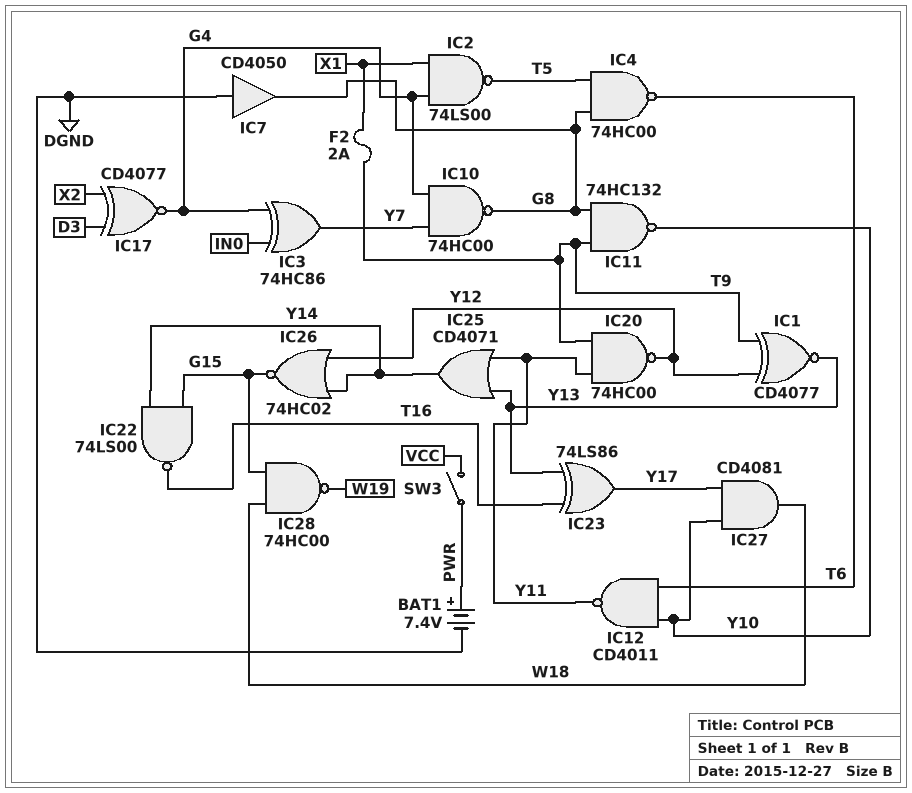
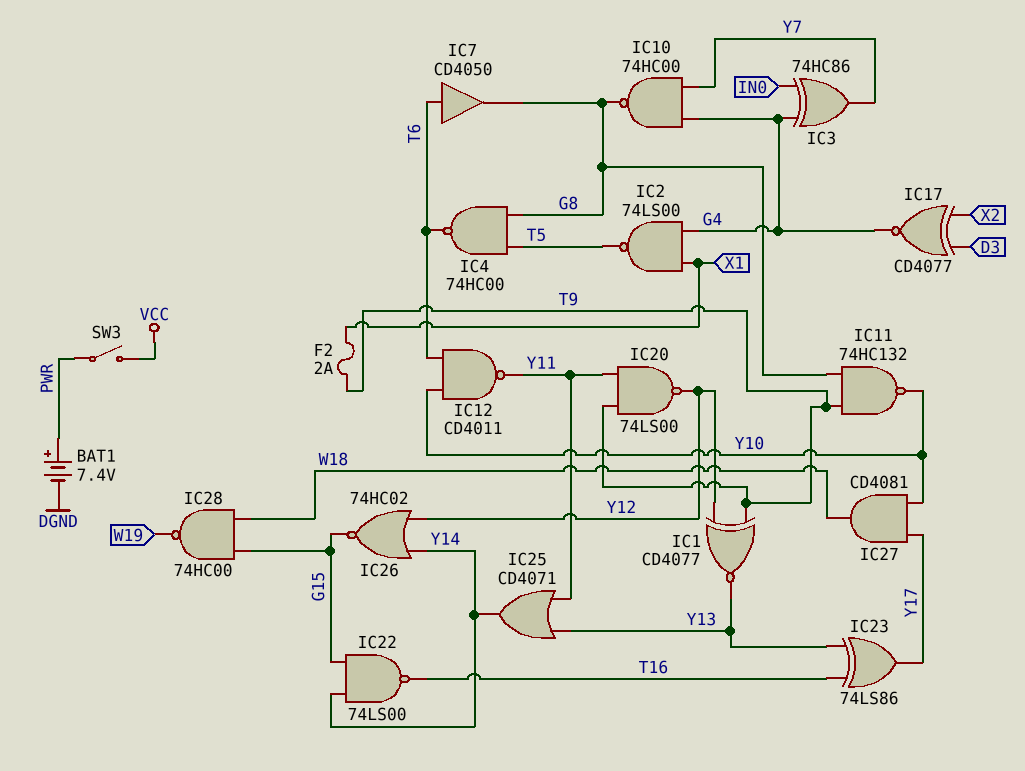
IC7: buffer CD4050 (in DGND, out G8) -> buffer CD4050 (in T6, out G8)
IC20: NAND 74HC00 (in T9, in Y11, out Y12) -> NAND 74LS00 (in T9, in Y11, out Y12)

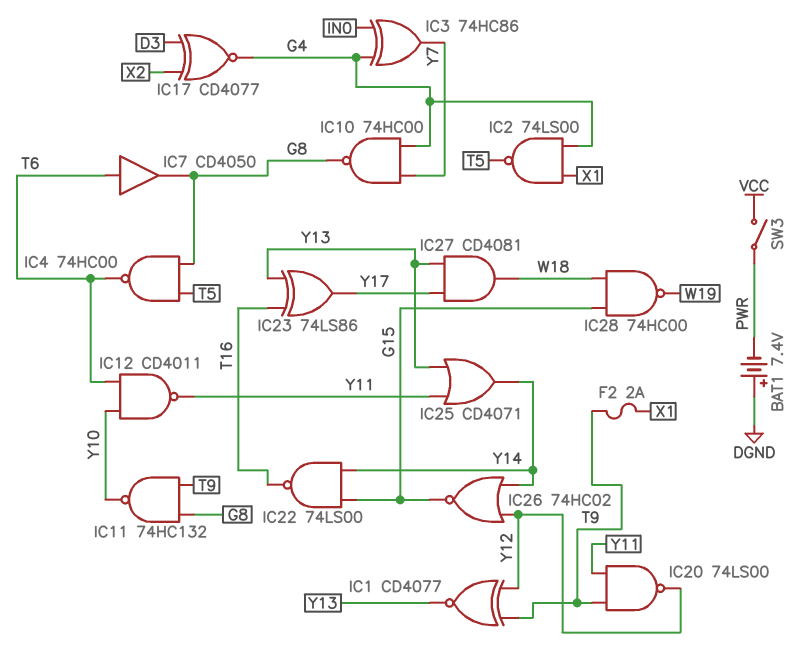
BAT1: 7.4V (plus PWR, minus DGND) -> 7.4V (plus DGND, minus PWR)
IC27: AND CD4081 (in Y10, in Y17, out W18) -> AND CD4081 (in Y13, in Y17, out W18)

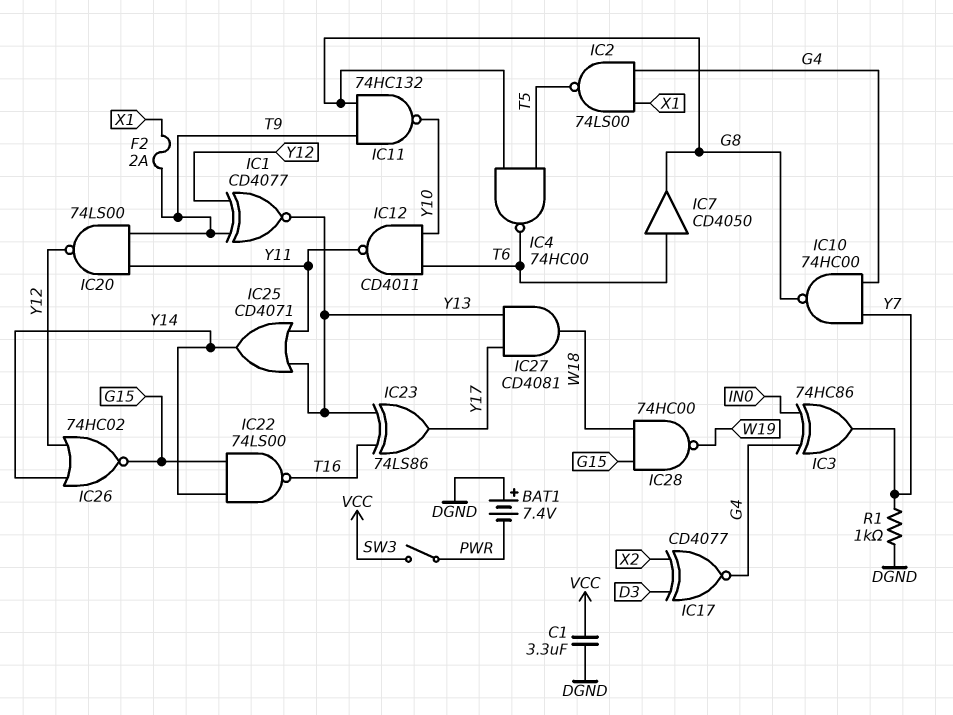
C1: none -> 3.3uF (DGND, VCC)
R1: none -> 1k (DGND, Y7)

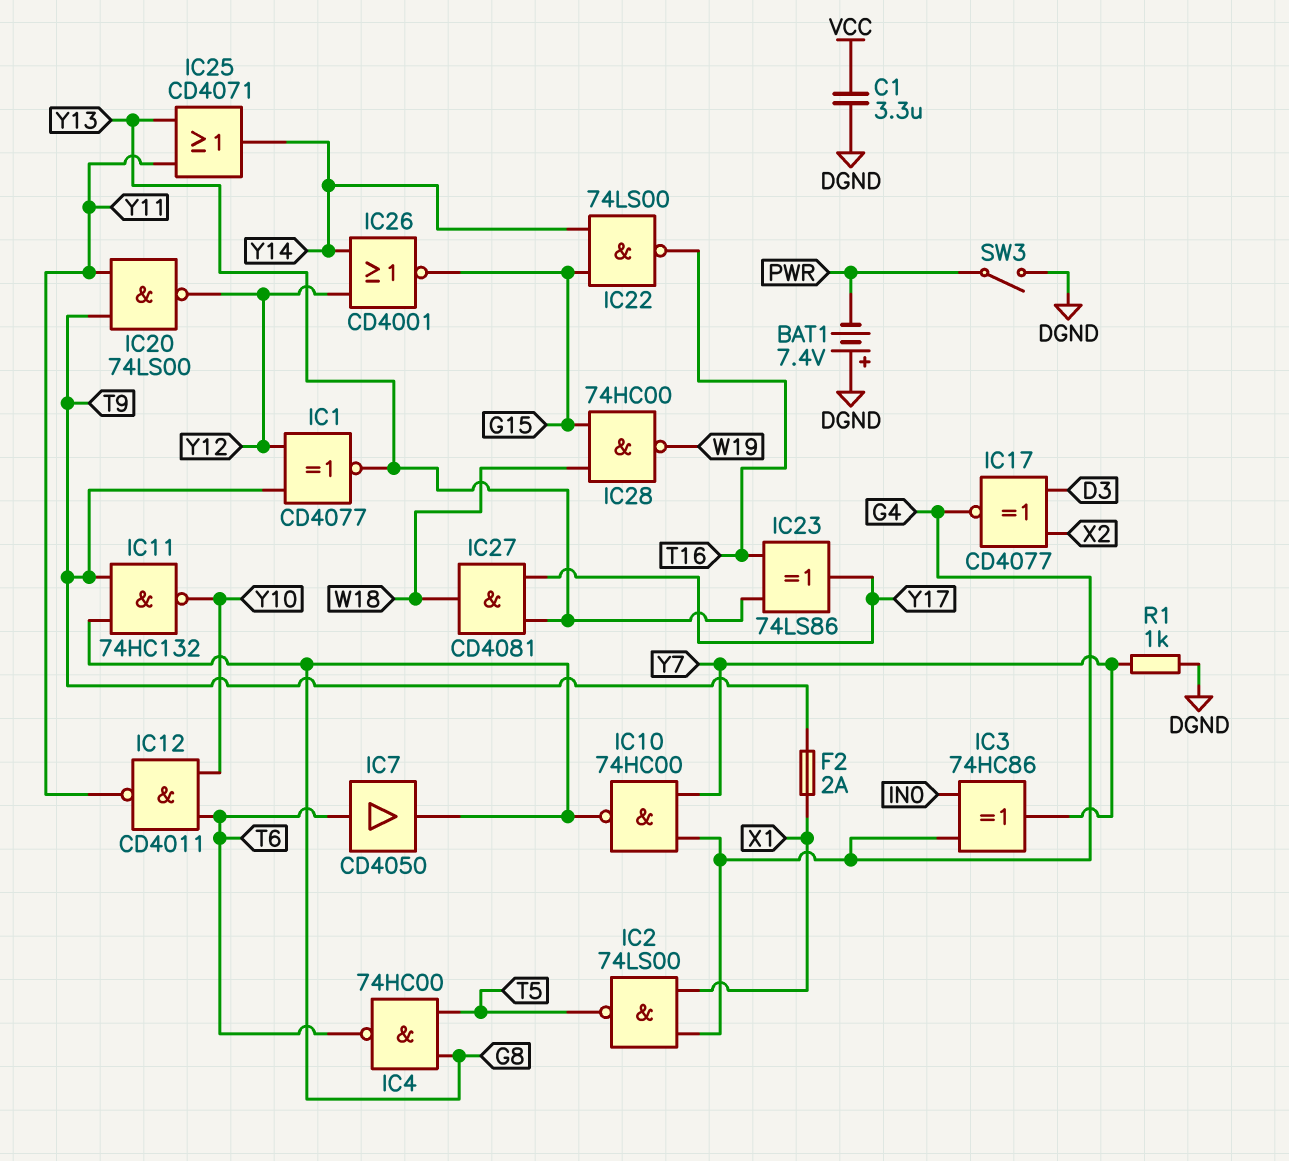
IC26: NOR 74HC02 (in Y12, in Y14, out G15) -> NOR CD4001 (in Y12, in Y14, out G15)
SW3: switch (PWR, VCC) -> switch (DGND, PWR)

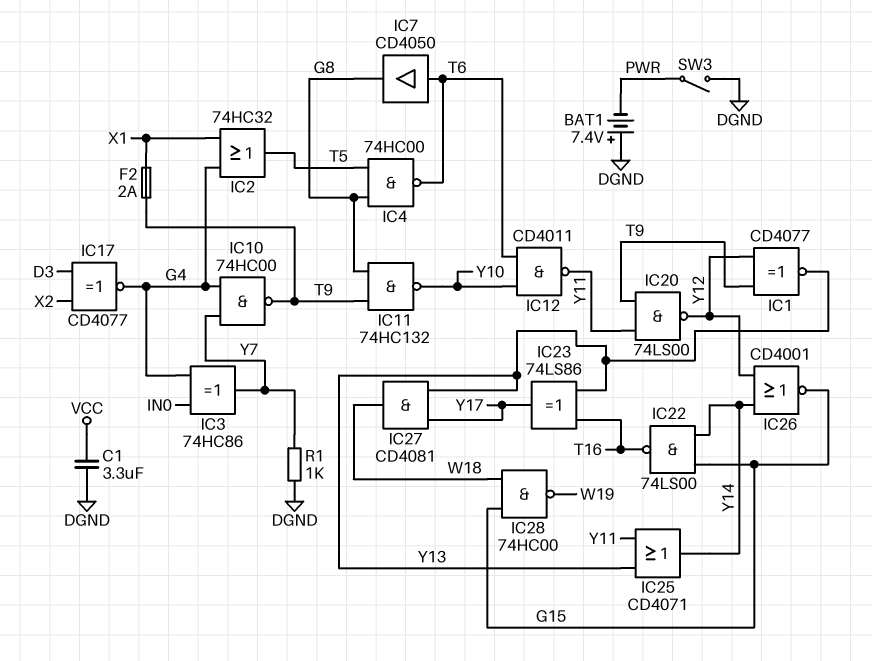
IC2: NAND 74LS00 (in G4, in X1, out T5) -> OR 74HC32 (in G4, in X1, out T5)
IC10: NAND 74HC00 (in G4, in Y7, out G8) -> NAND 74HC00 (in G4, in Y7, out T9)

